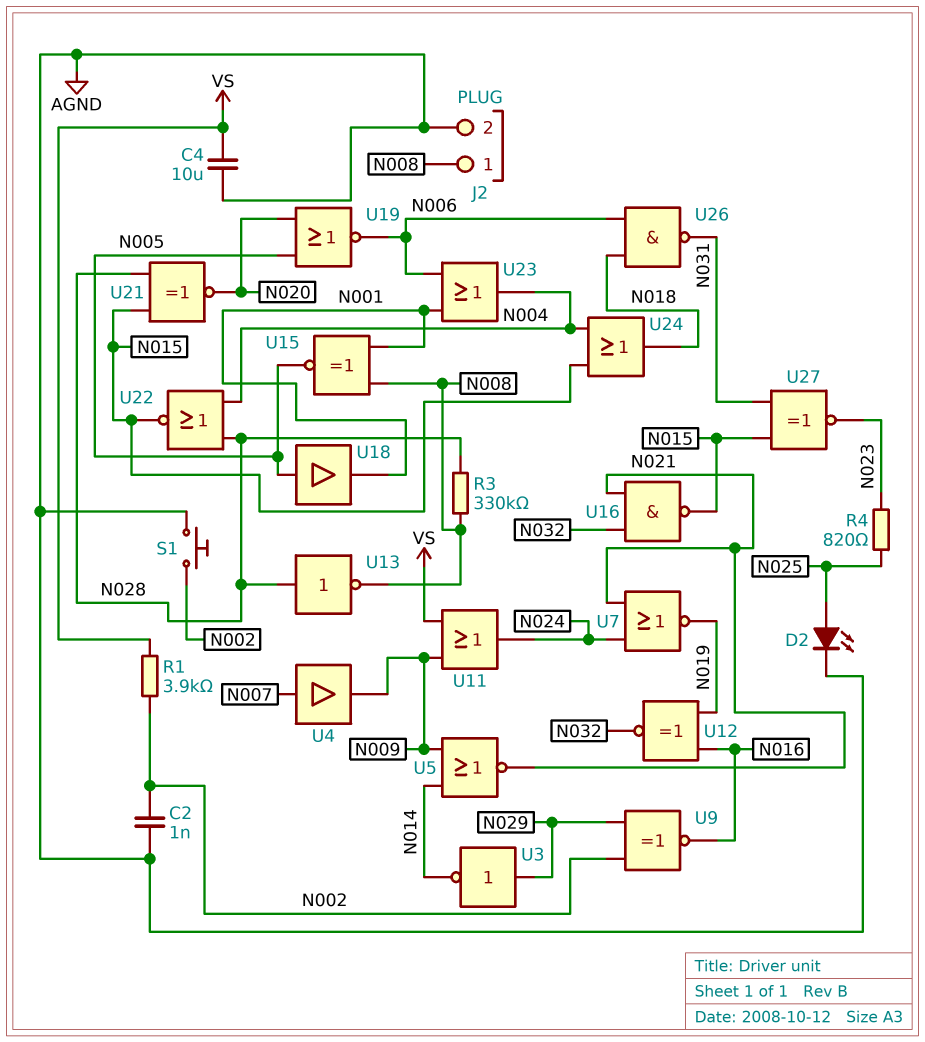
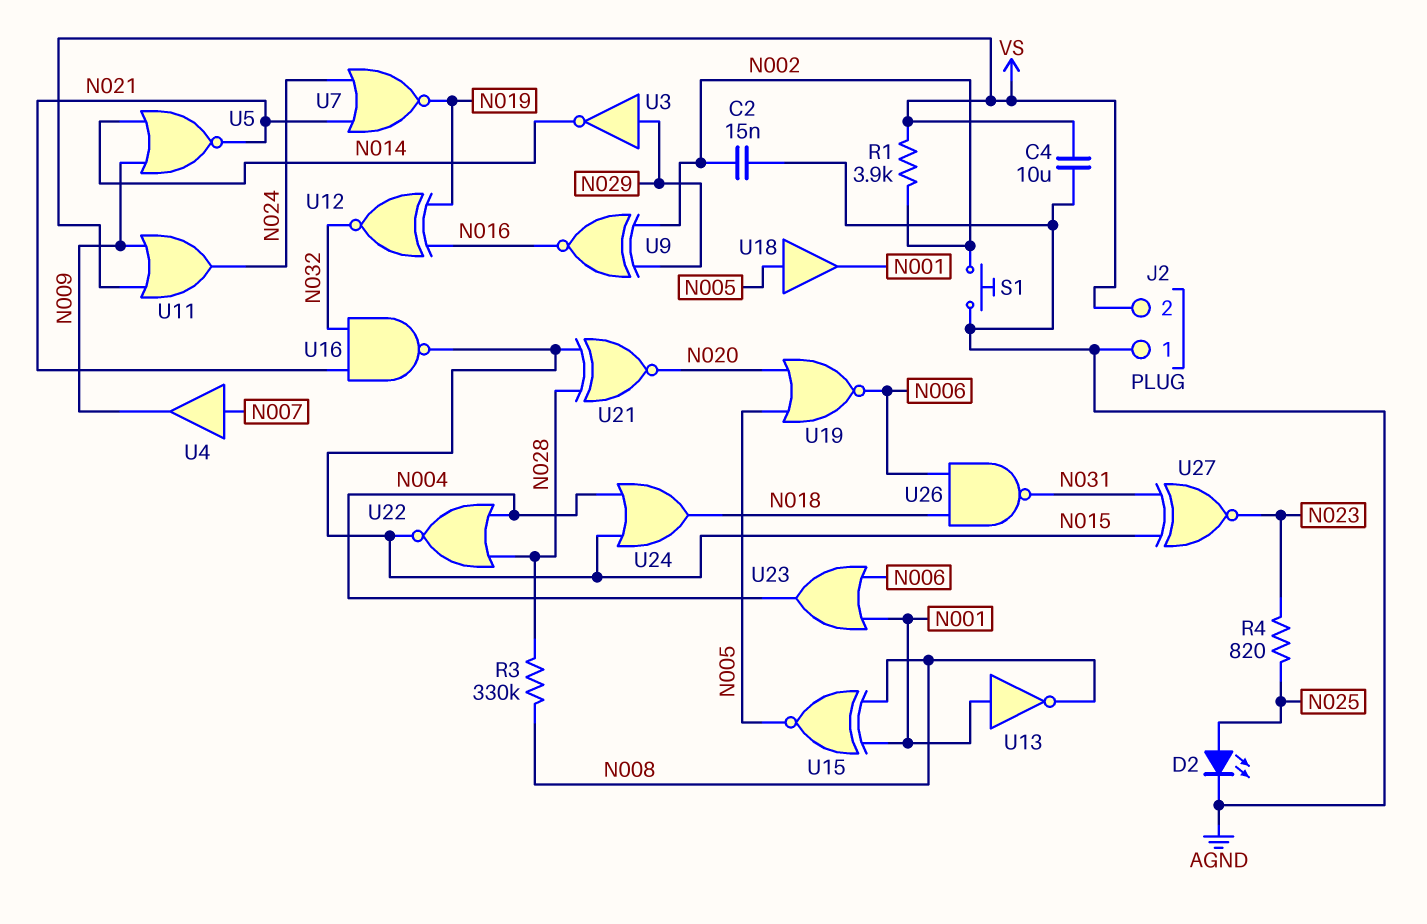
C2: 1nF (AGND, N002) -> 15nF (AGND, N002)
J2 pin 1: N008 -> AGND
J2 pin 2: AGND -> VS
U13: NOT (in N028, out N008) -> NOT (in N001, out N008)

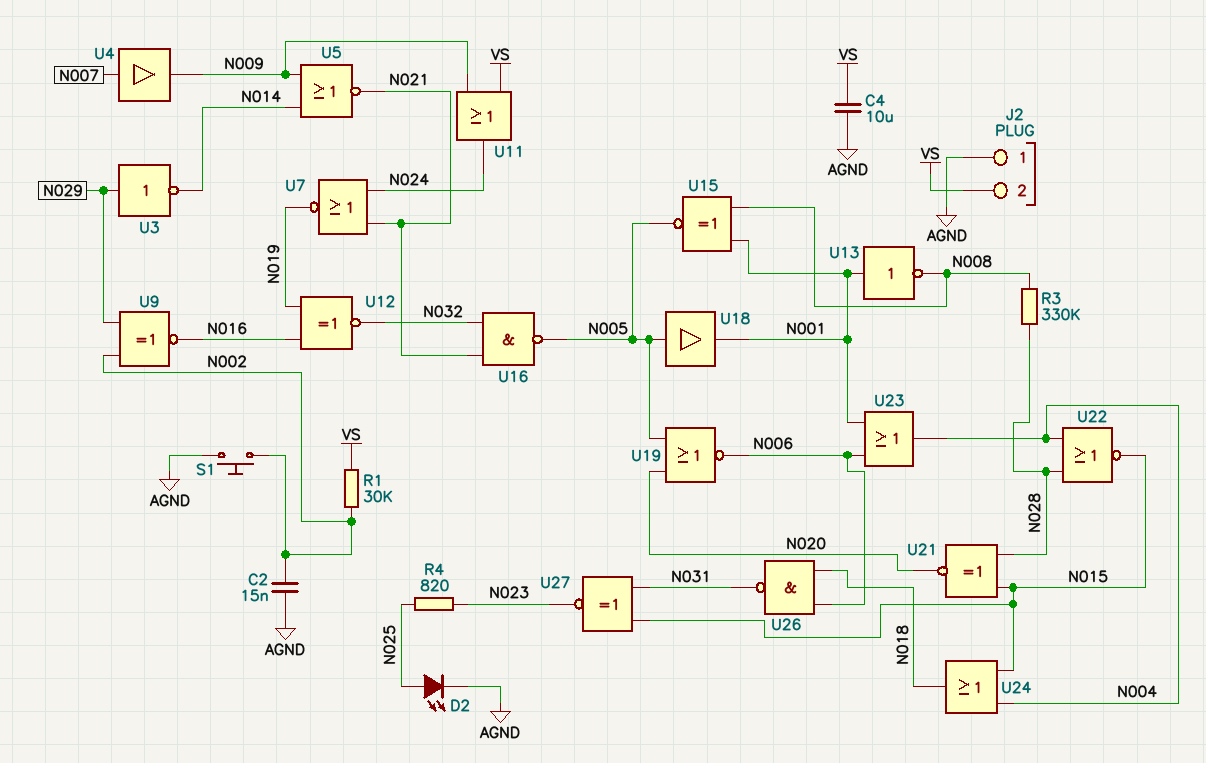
R1: 3.9k (N002, VS) -> 30k (N002, VS)
U16: NAND (in N021, in N032, out N015) -> NAND (in N021, in N032, out N005)

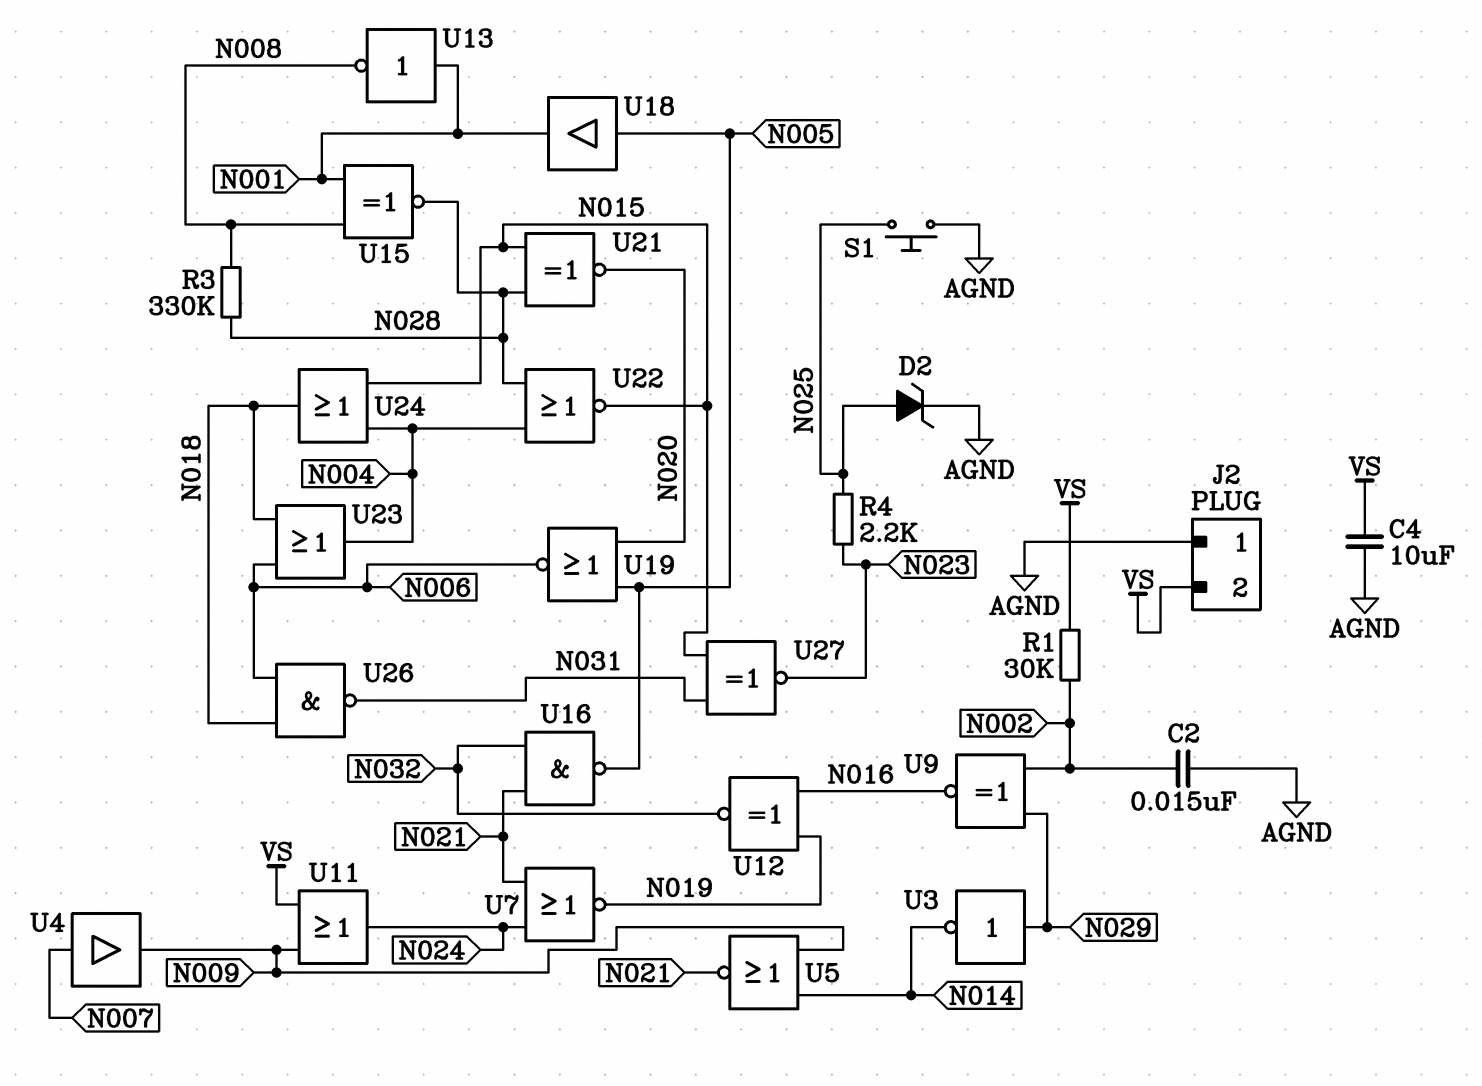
D2: LED (A N025, K AGND) -> zener (A N025, K AGND)
R4: 820 (N023, N025) -> 2.2k (N023, N025)
S1: button (AGND, N002) -> button (AGND, N025)
U15: XNOR (in N001, in N008, out N005) -> XNOR (in N001, in N008, out N028)
U23: OR (in N001, in N006, out N004) -> OR (in N006, in N018, out N004)

